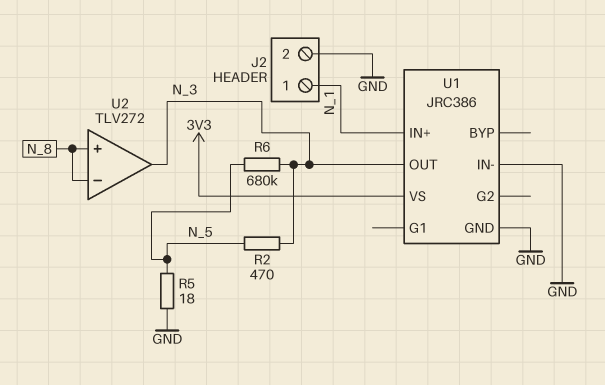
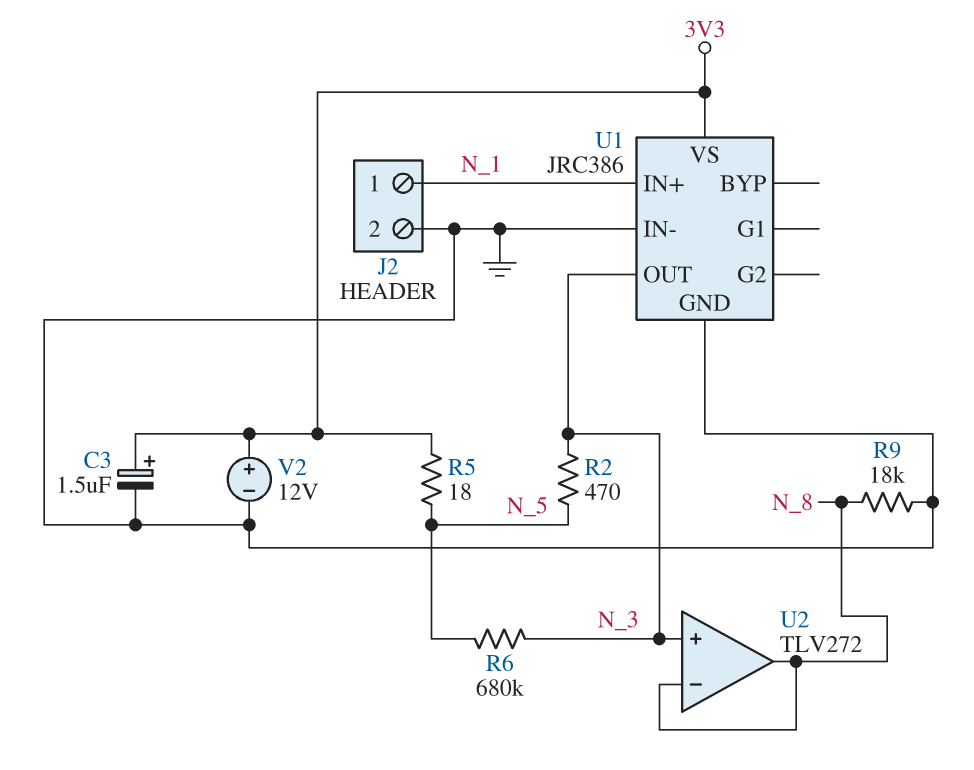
C3: none -> 1.5uF (plus 3V3, minus GND)
R5: 18 (GND, N_5) -> 18 (3V3, N_5)
R9: none -> 18k (GND, N_8)
U2 pin in+: N_8 -> N_3
U2 pin out: N_3 -> N_8
V2: none -> 12V (plus 3V3, minus GND)

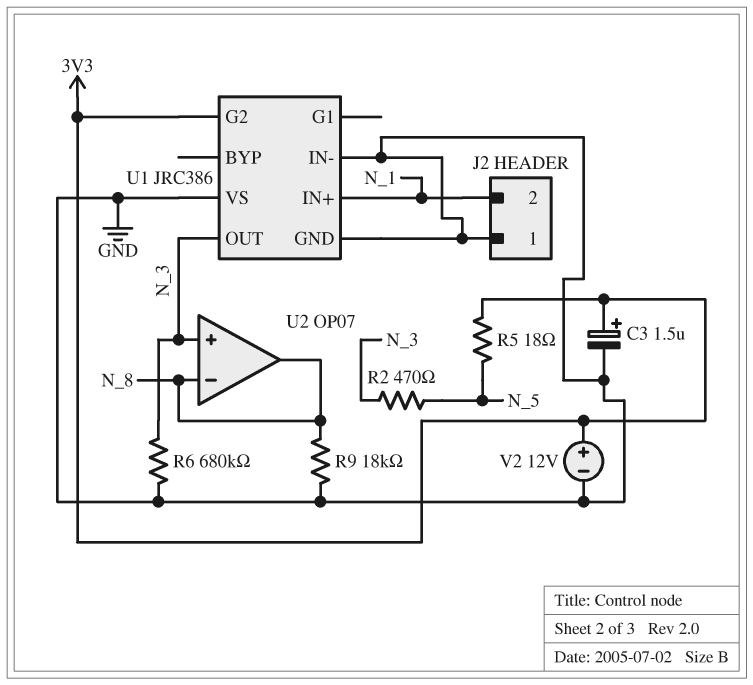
J2 pin 1: N_1 -> GND
J2 pin 2: GND -> N_1
R6: 680k (N_3, N_5) -> 680k (GND, N_3)
U1 pin G2: none -> 3V3
U1 pin VS: 3V3 -> GND
U2: TLV272 -> OP07

